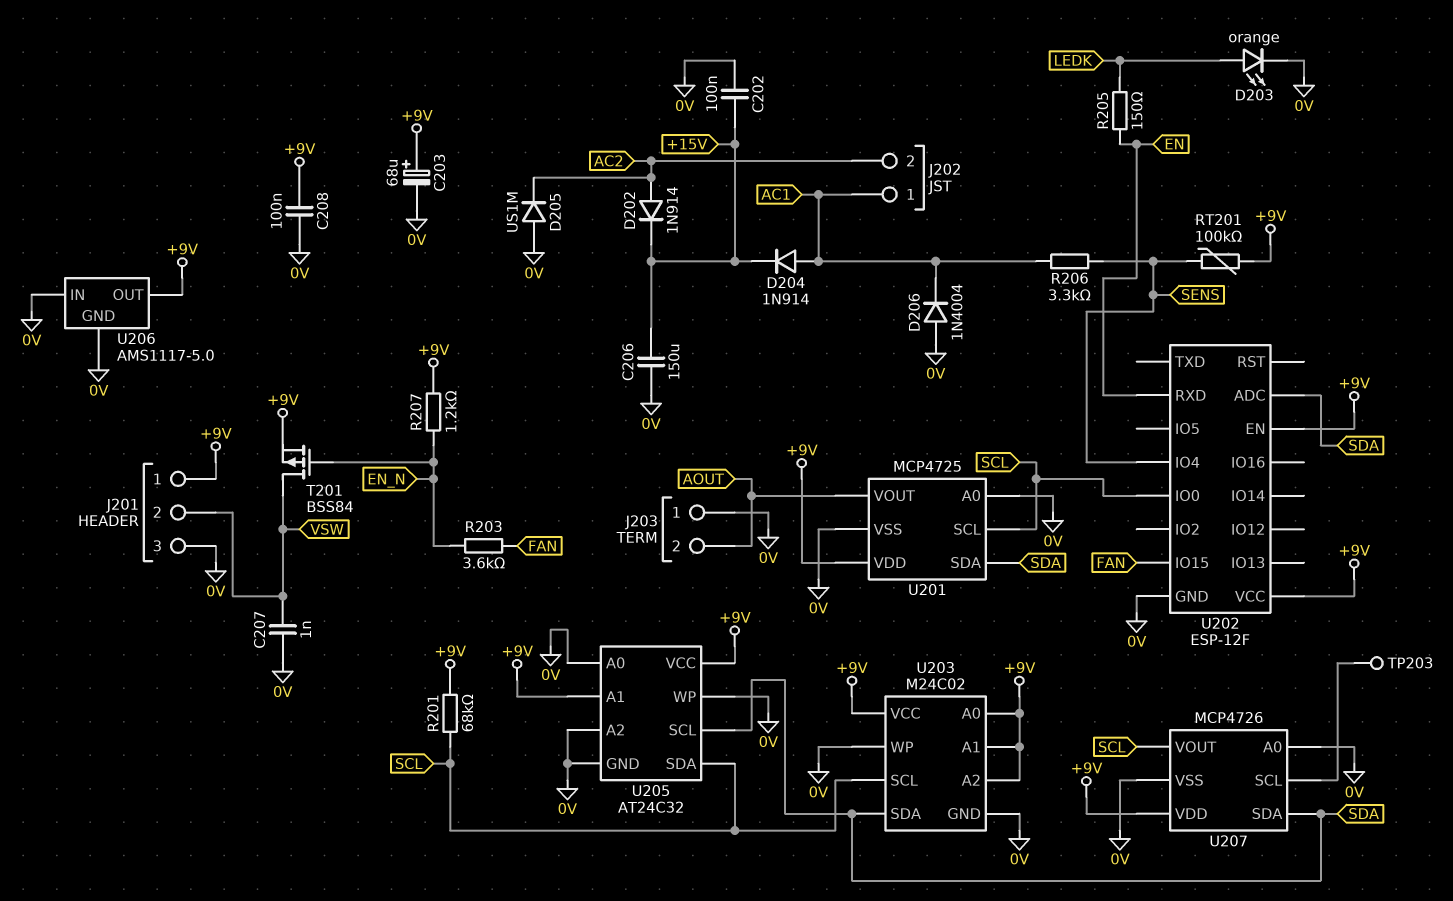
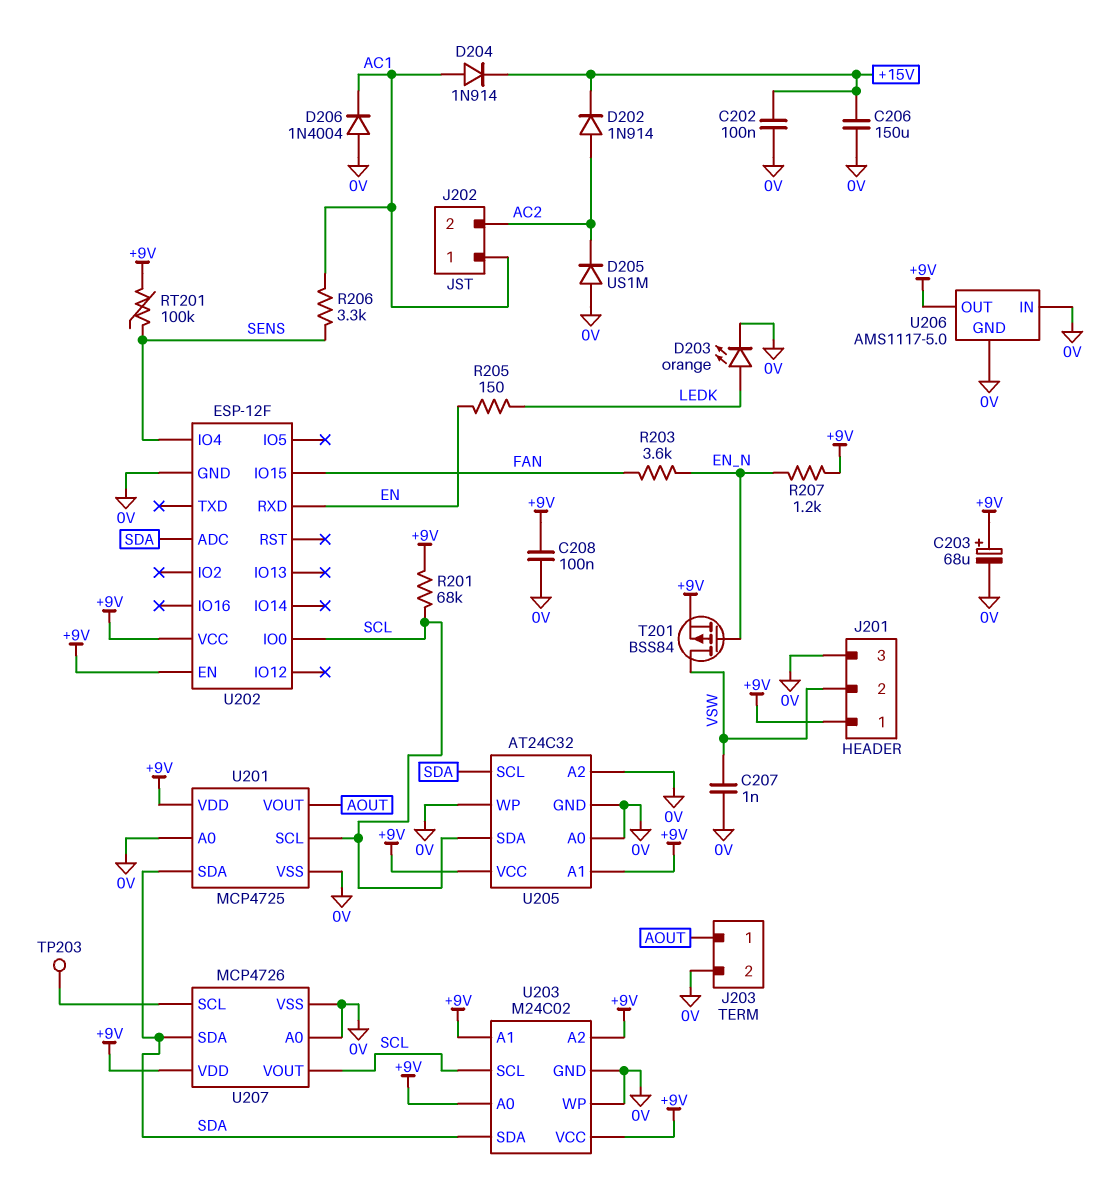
J203 pin 1: 0V -> AOUT
J203 pin 2: AOUT -> 0V

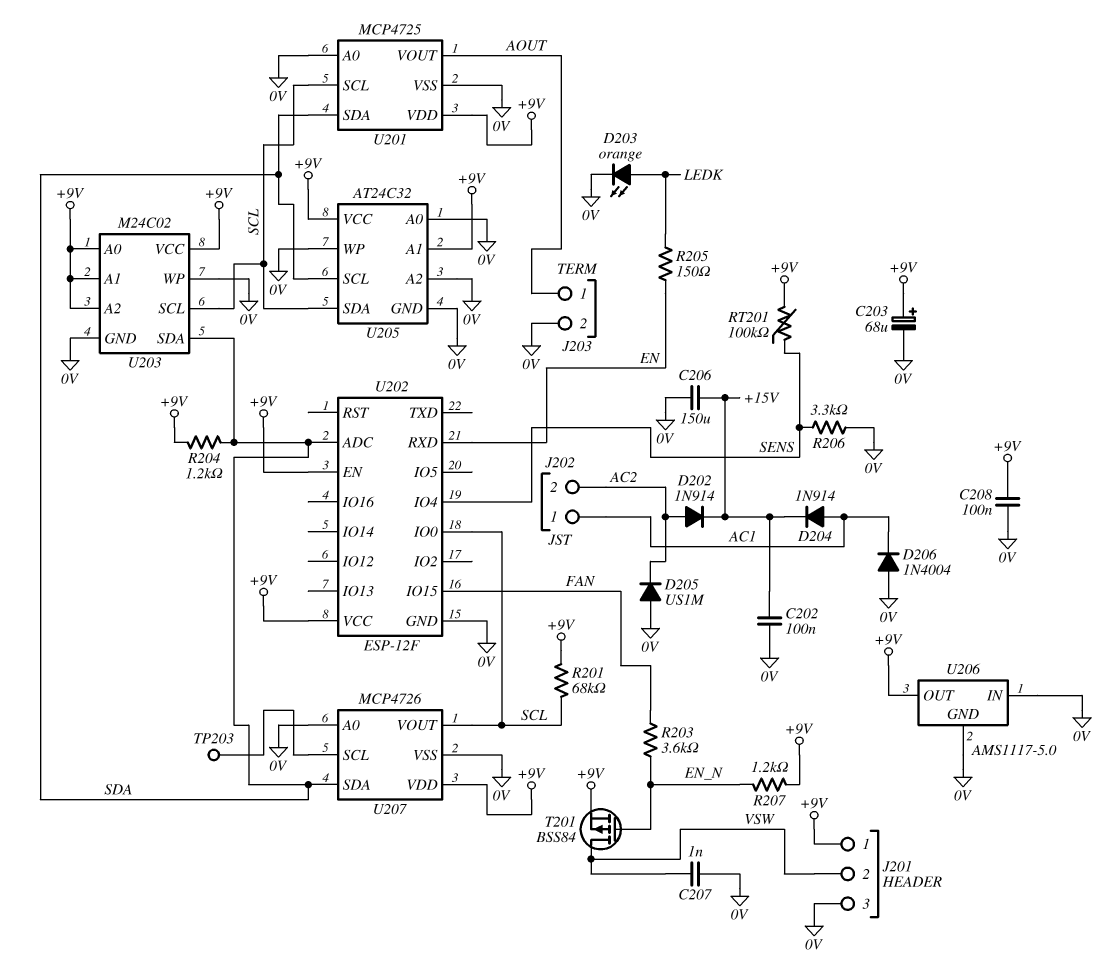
R204: none -> 1.2k (+9V, SDA)
R206: 3.3k (AC1, SENS) -> 3.3k (0V, SENS)

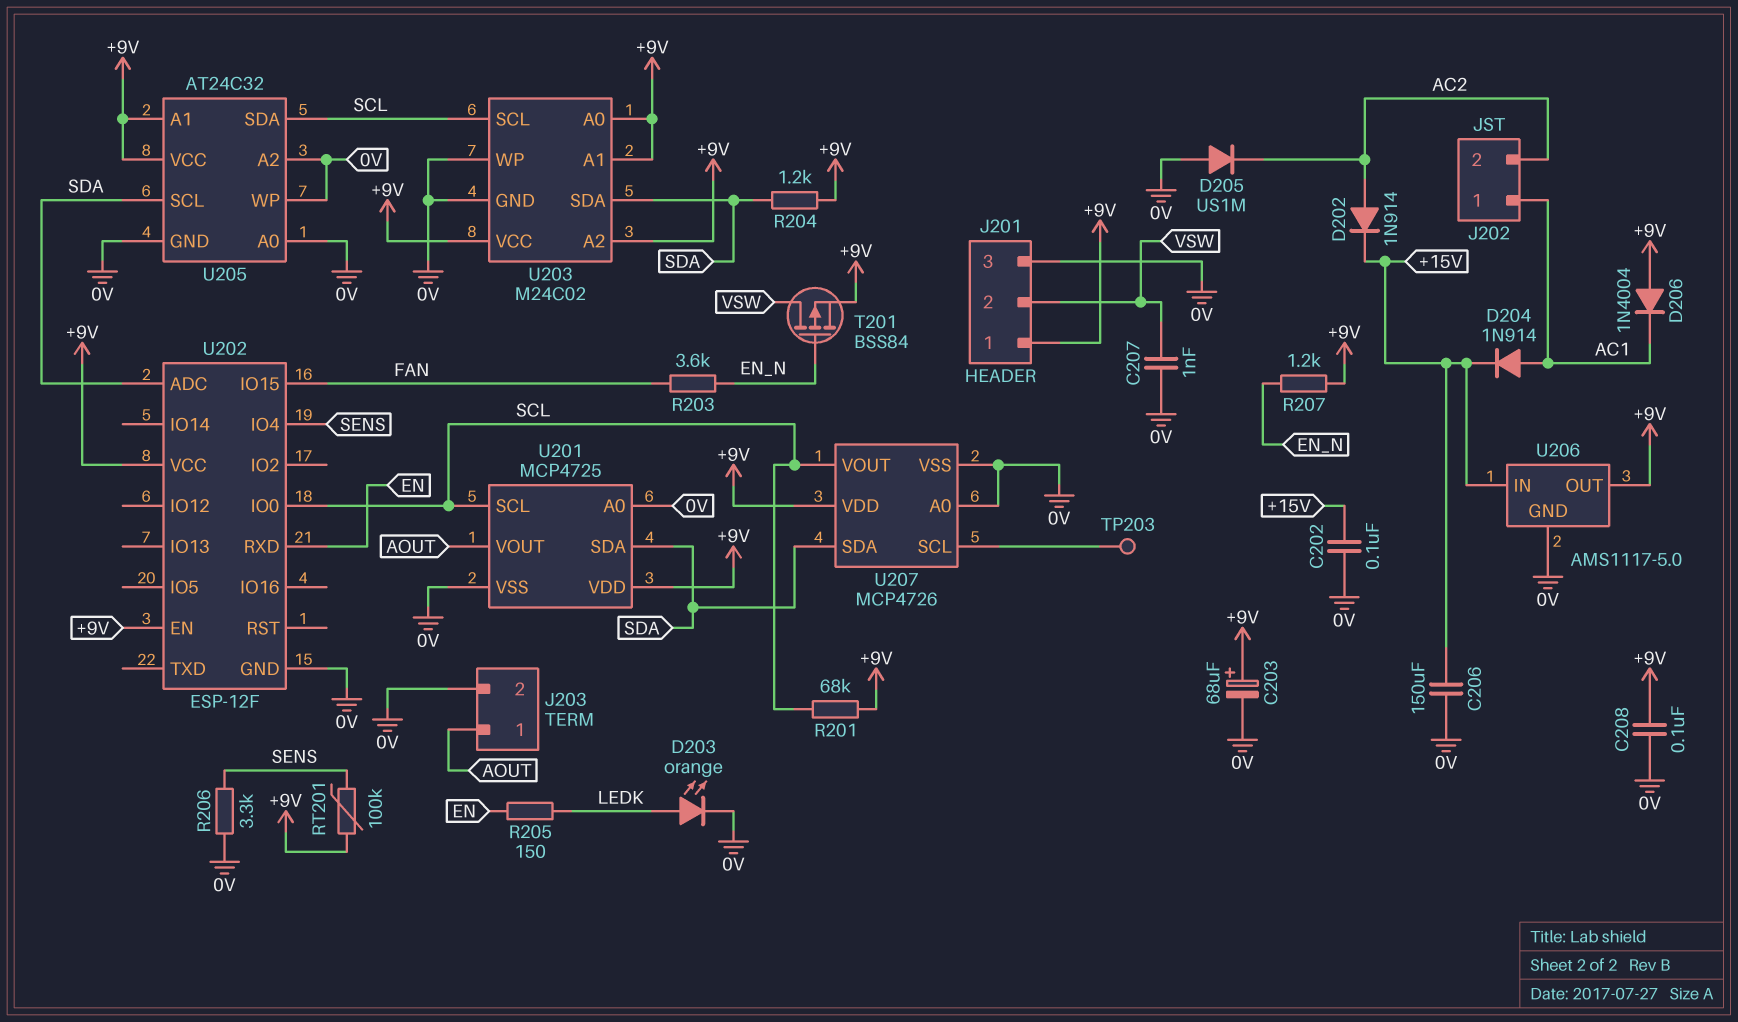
D206: diode 1N4004 (A 0V, K AC1) -> diode 1N4004 (A +9V, K AC1)
U206 pin IN: 0V -> +15V

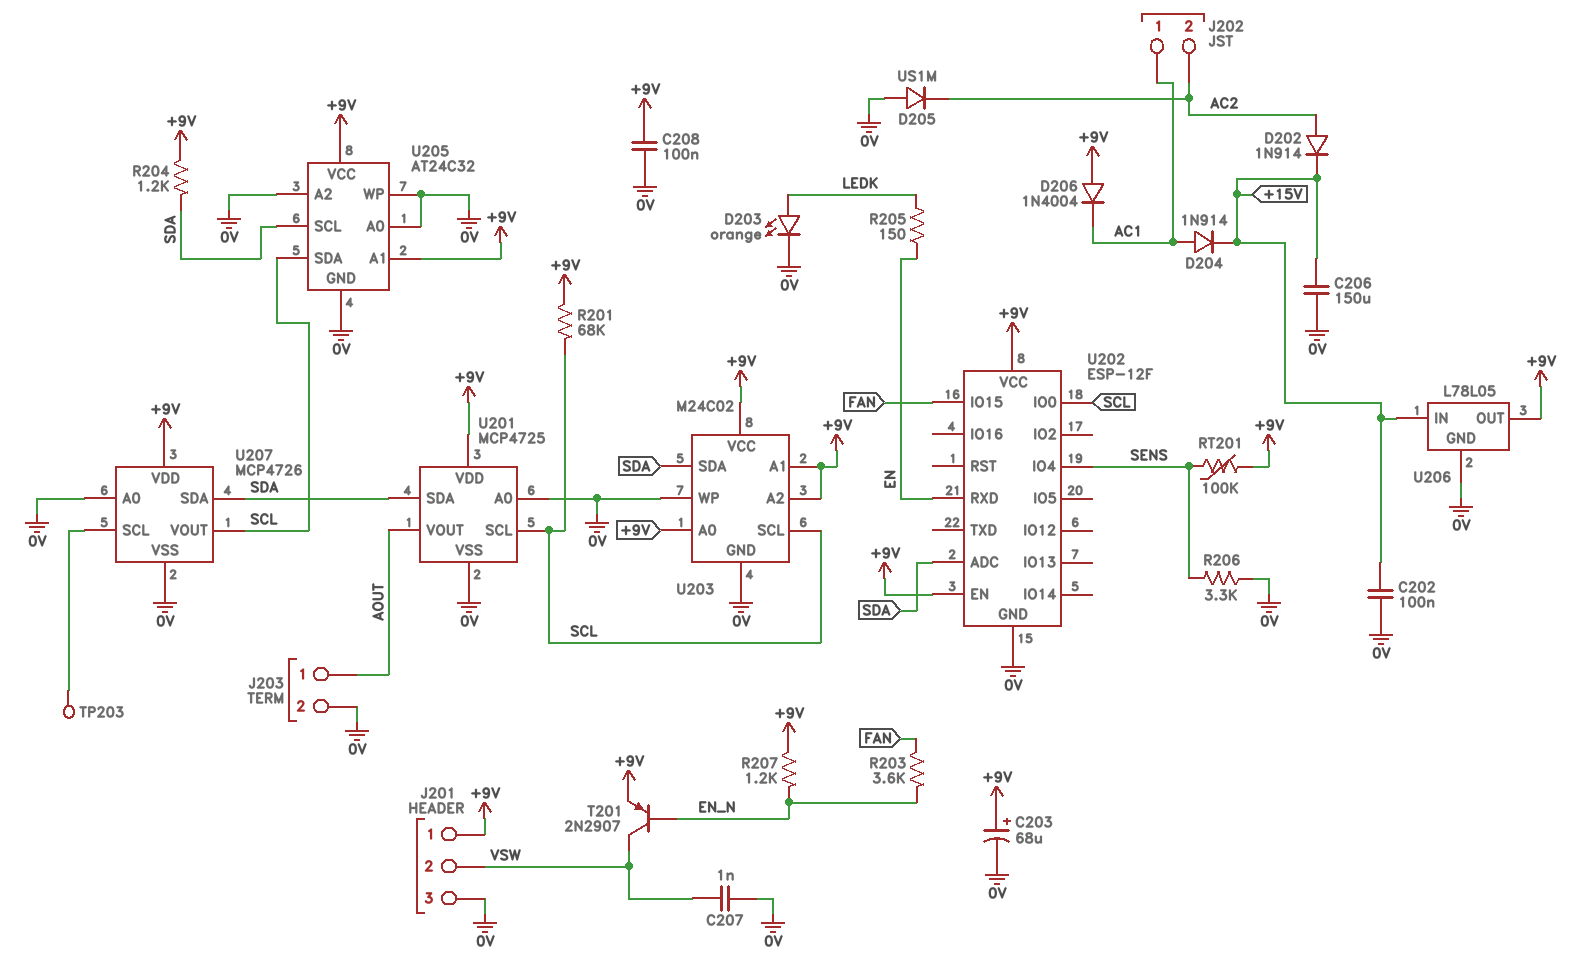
T201: PMOS BSS84 (G EN_N, D VSW, S +9V) -> PNP 2N2907 (B EN_N, C VSW, E +9V)
U206: AMS1117-5.0 -> L78L05

